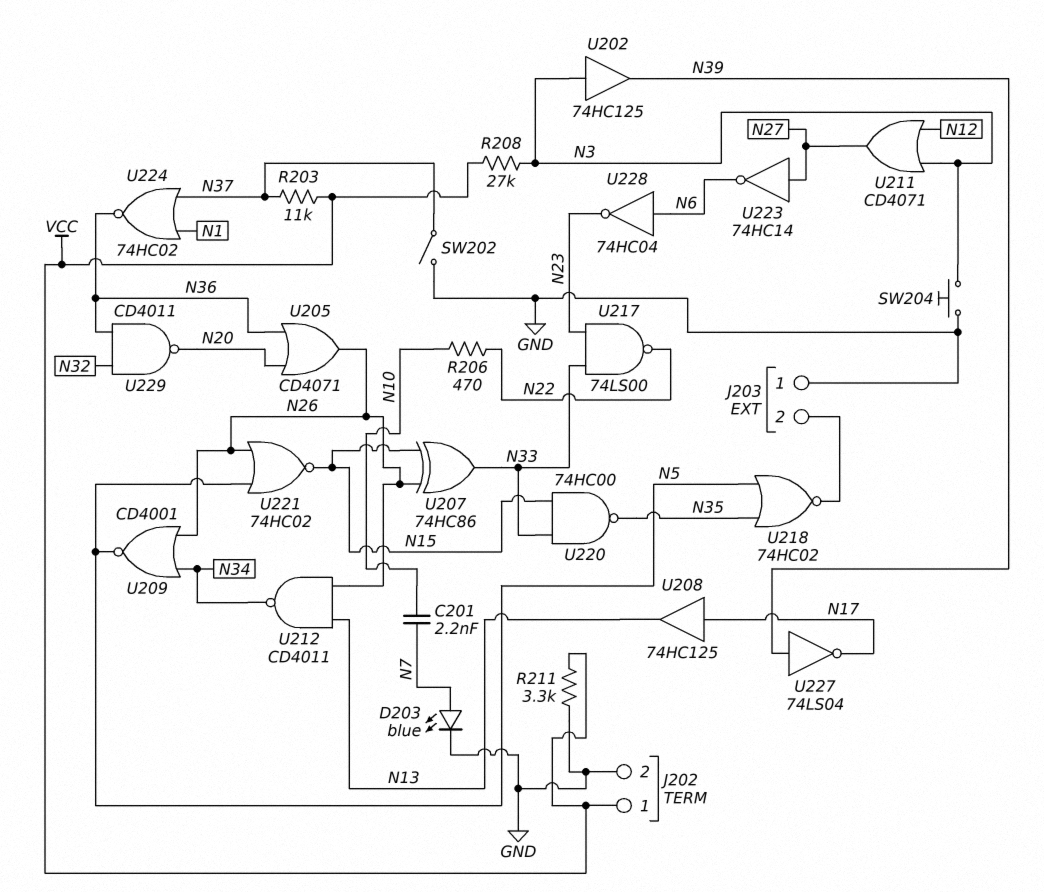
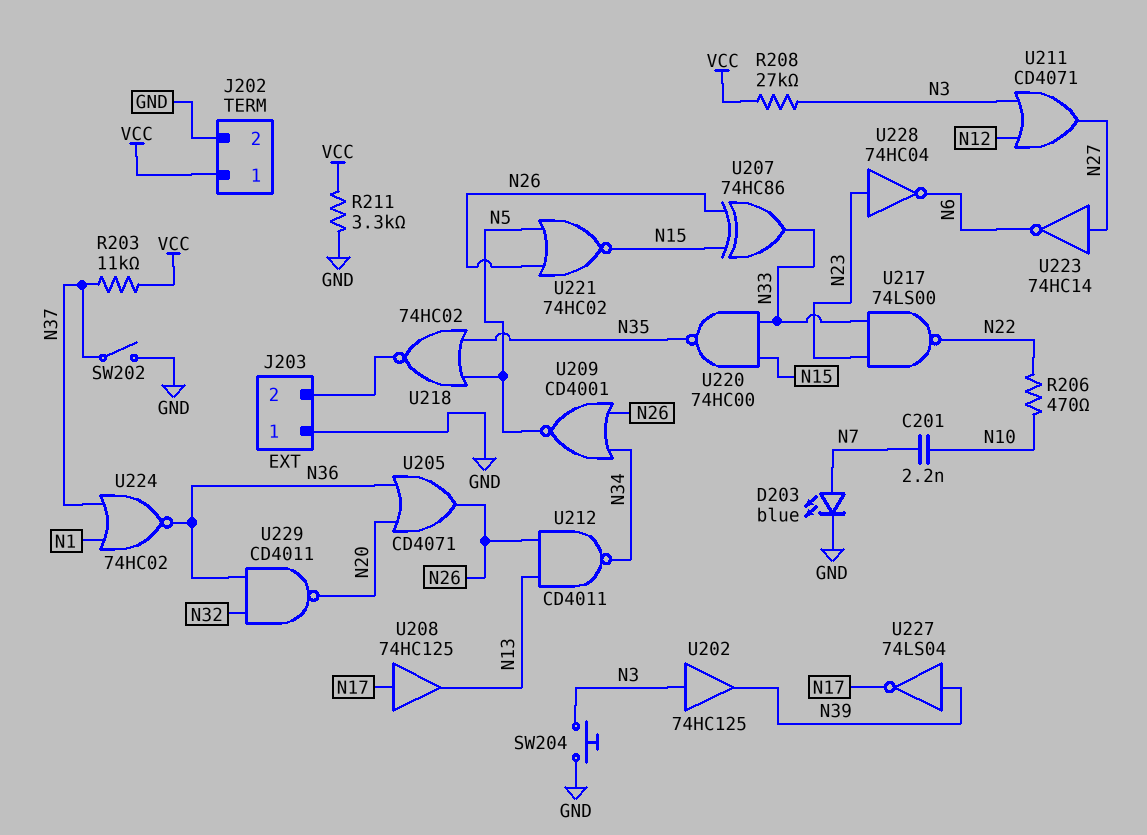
U228: NOT 74HC04 (in N6, out N23) -> NOT 74HC04 (in N23, out N6)

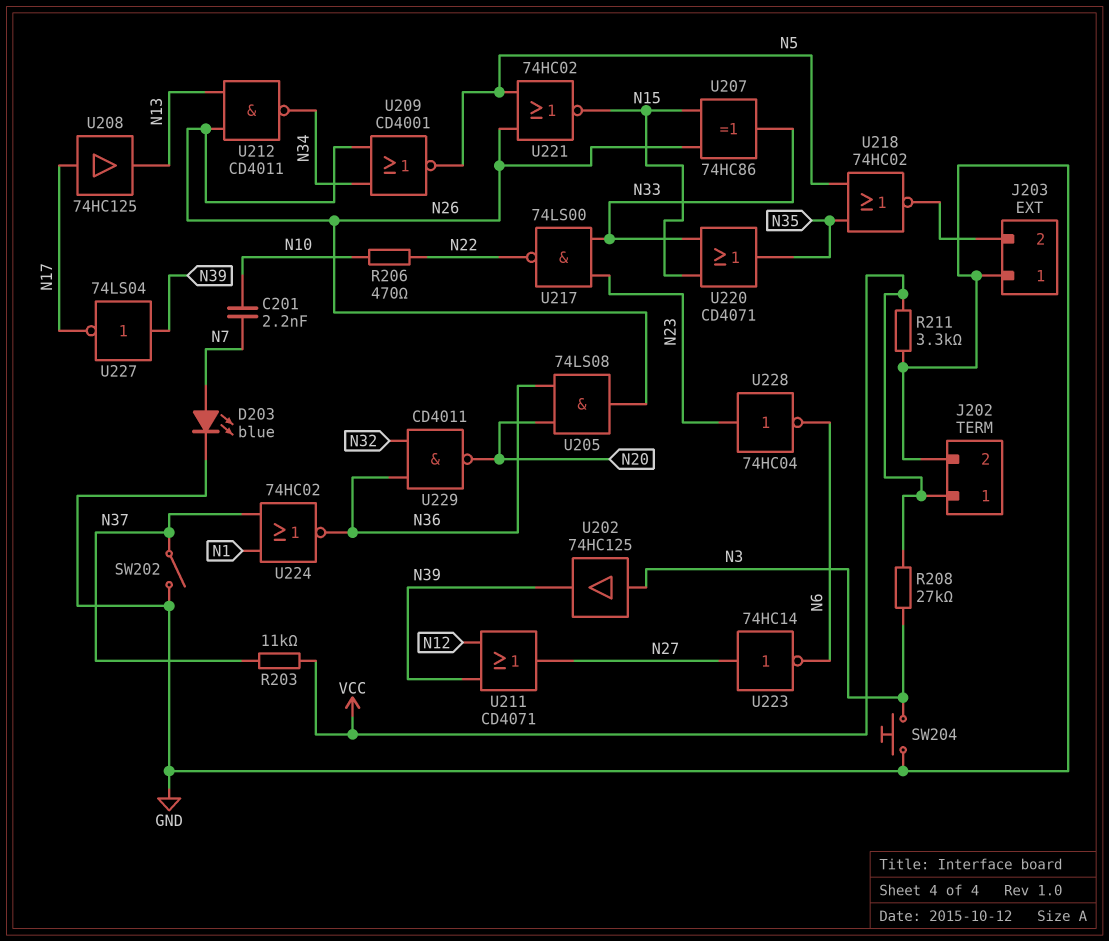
U205: OR CD4071 (in N20, in N36, out N26) -> AND 74LS08 (in N20, in N36, out N26)
U211: OR CD4071 (in N3, in N12, out N27) -> OR CD4071 (in N12, in N39, out N27)
U220: NAND 74HC00 (in N15, in N33, out N35) -> OR CD4071 (in N15, in N33, out N35)

